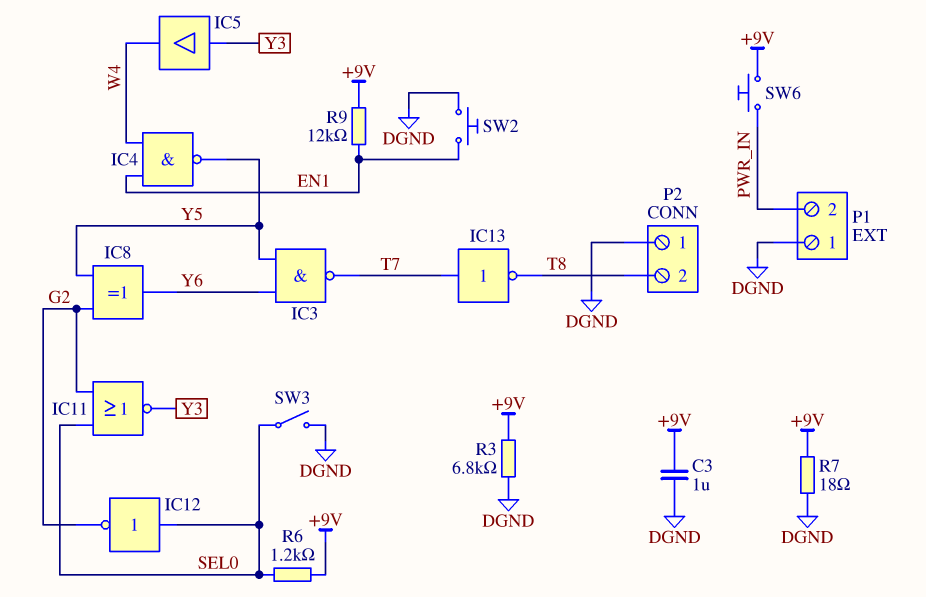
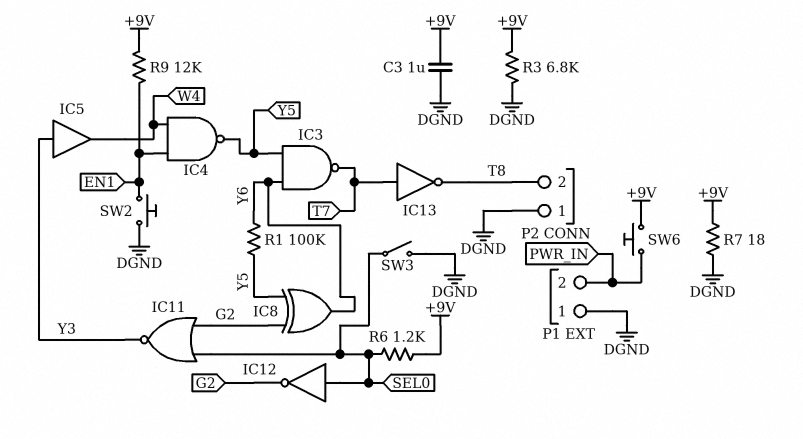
R1: none -> 100k (Y5, Y6)

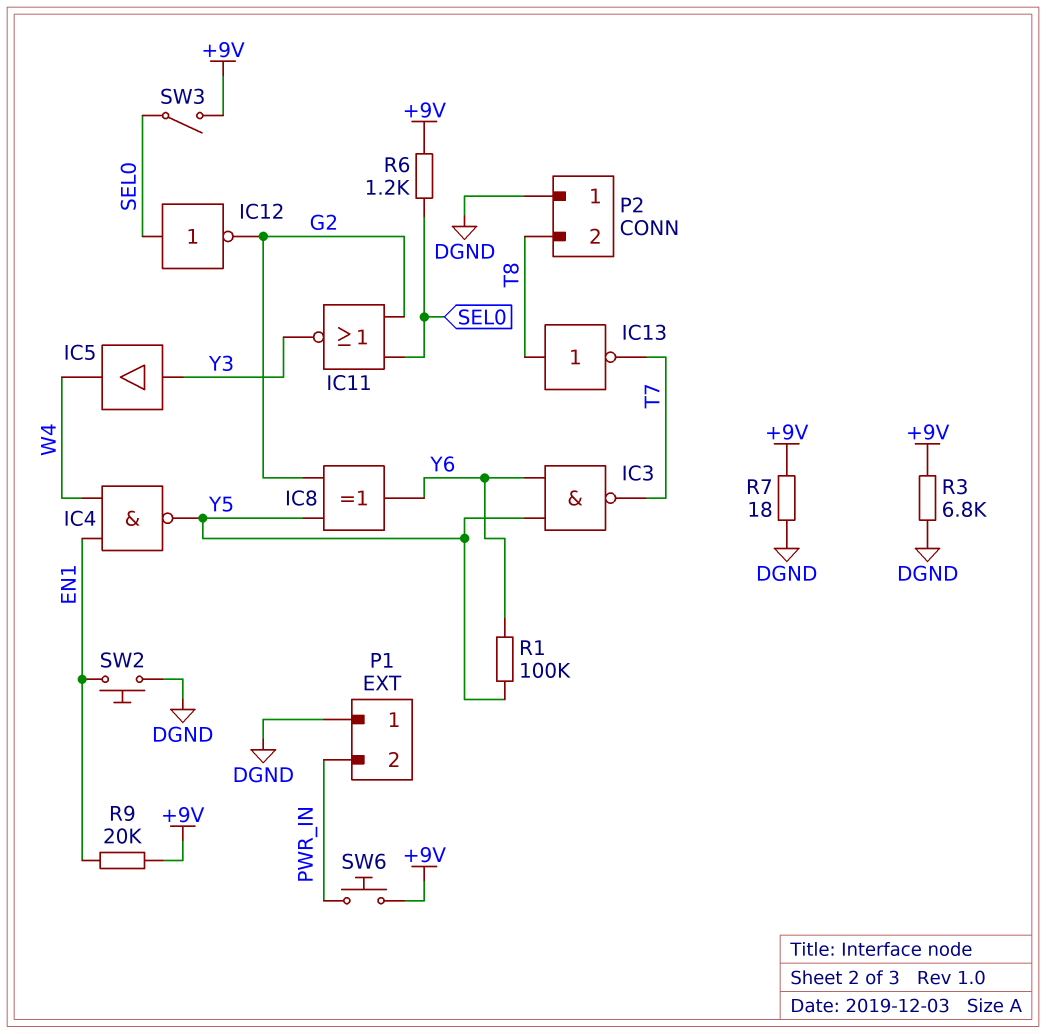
C3: 1uF (+9V, DGND) -> none
IC13: NOT (in T7, out T8) -> NOT (in T8, out T7)
R9: 12k (+9V, EN1) -> 20k (+9V, EN1)
SW3: switch (DGND, SEL0) -> switch (+9V, SEL0)

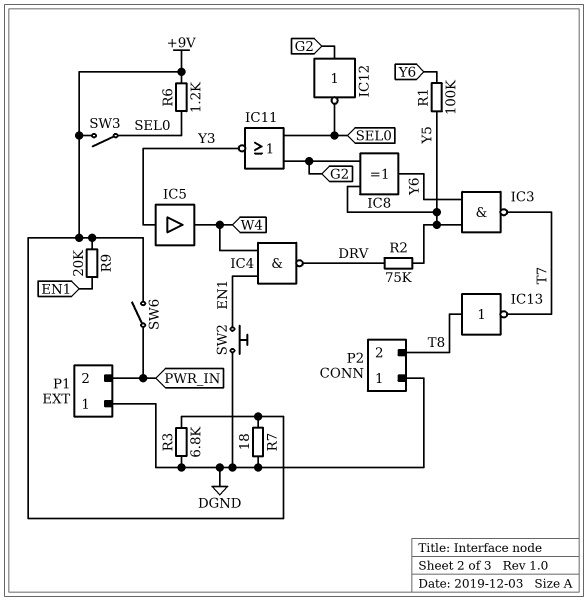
IC4: NAND (in EN1, in W4, out Y5) -> NAND (in EN1, in W4, out DRV)
IC12: NOT (in SEL0, out G2) -> NOT (in G2, out SEL0)
R2: none -> 75k (DRV, Y5)
SW6: button (+9V, PWR_IN) -> switch (+9V, PWR_IN)

